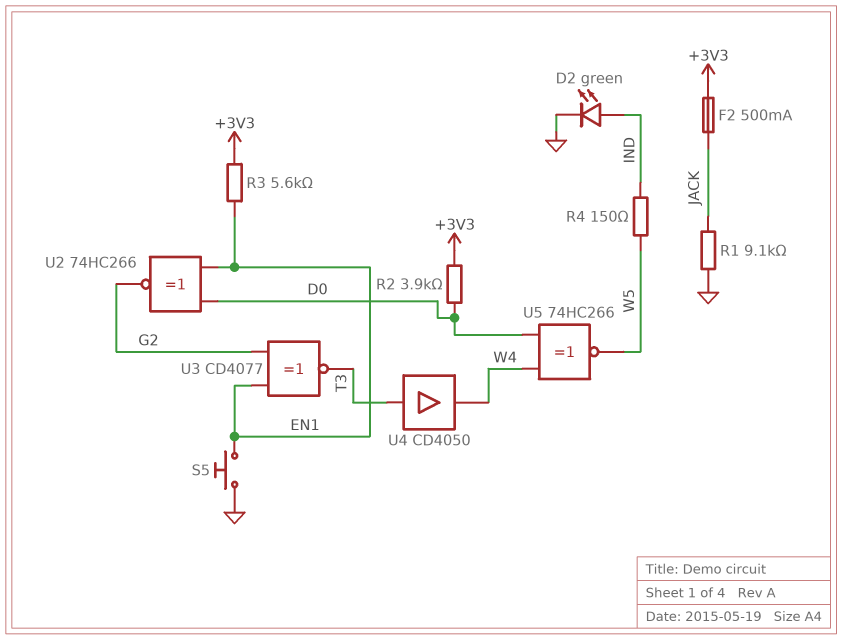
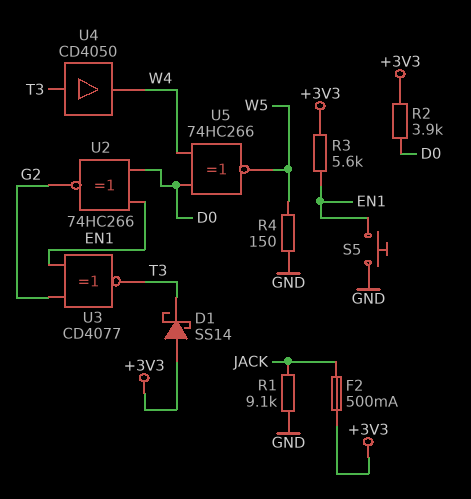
D1: none -> schottky SS14 (A +3V3, K T3)
D2: LED green (A IND, K GND) -> none
R4: 150 (IND, W5) -> 150 (GND, W5)

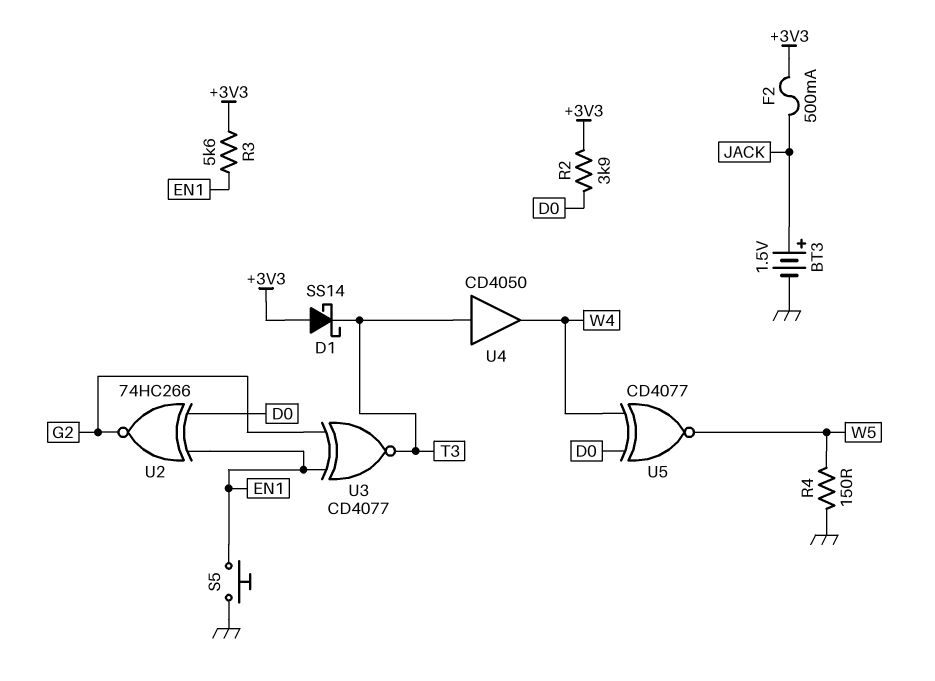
BT3: none -> 1.5V (plus JACK, minus GND)
R1: 9.1k (GND, JACK) -> none
U5: XNOR 74HC266 (in D0, in W4, out W5) -> XNOR CD4077 (in D0, in W4, out W5)

